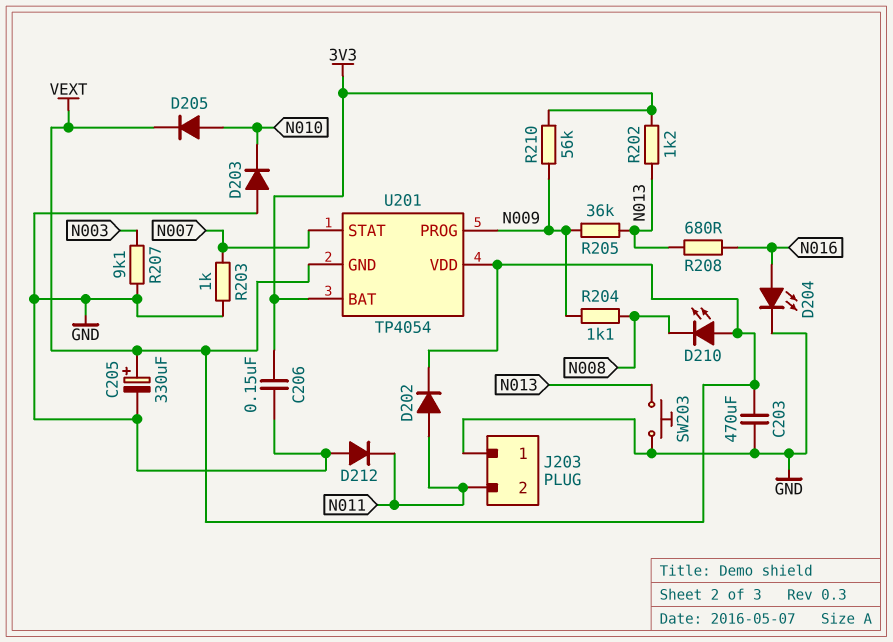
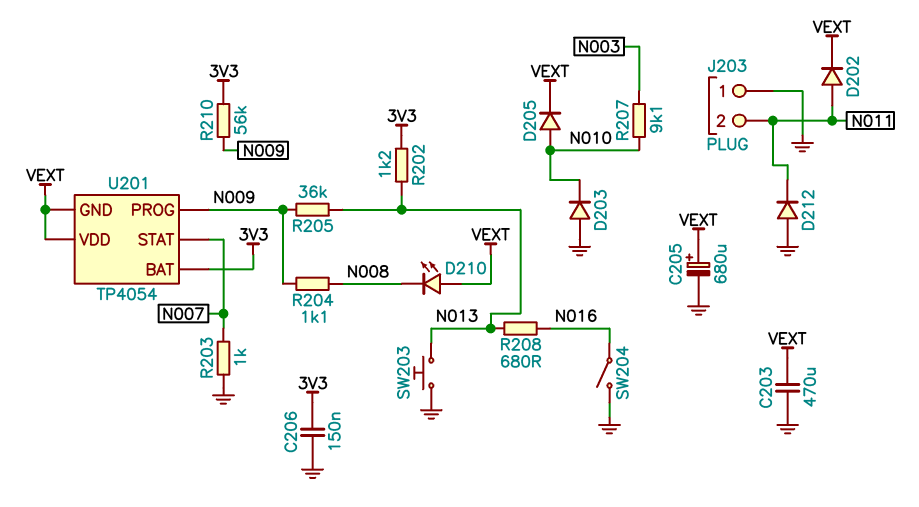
C205: 330uF (plus VEXT, minus GND) -> 680uF (plus VEXT, minus GND)
D204: LED (A N016, K GND) -> none
R207: 9.1k (GND, N003) -> 9.1k (N003, N010)
SW204: none -> switch (GND, N016)

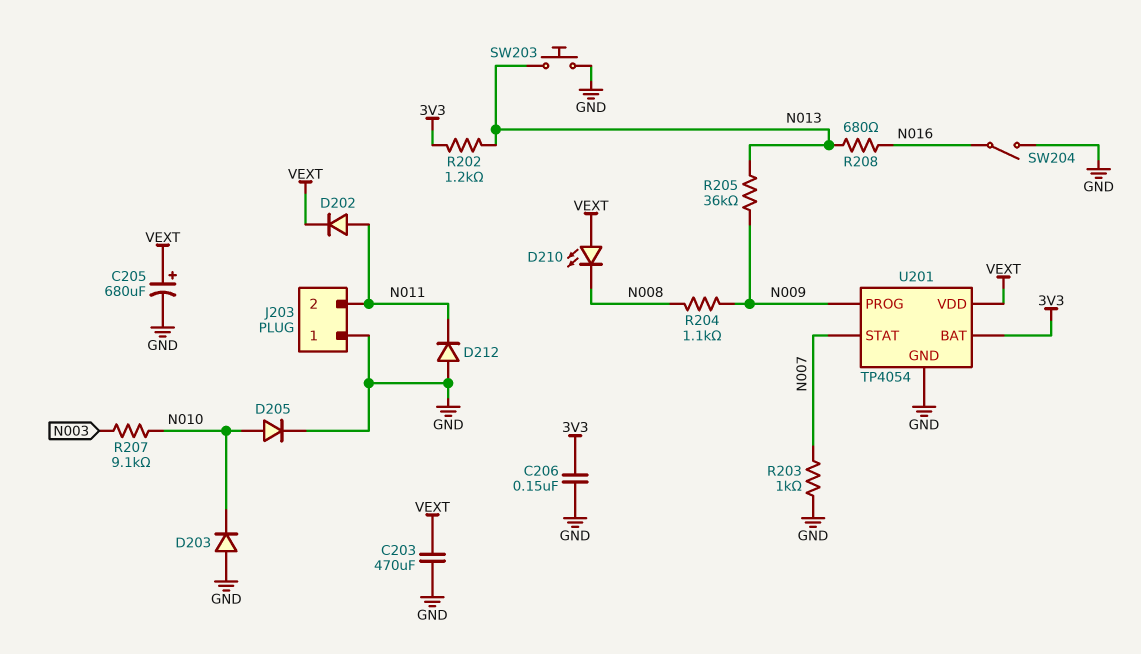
D205: diode (A N010, K VEXT) -> diode (A N010, K GND)
R210: 56k (3V3, N009) -> none
U201 pin GND: VEXT -> GND

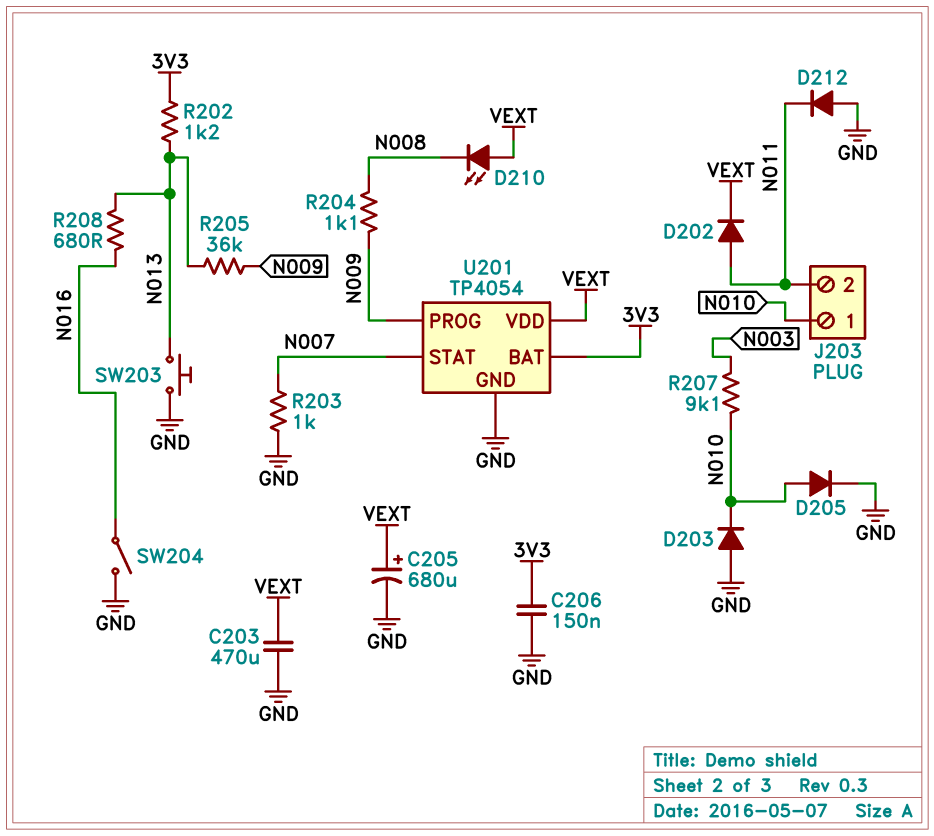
J203 pin 1: GND -> N010

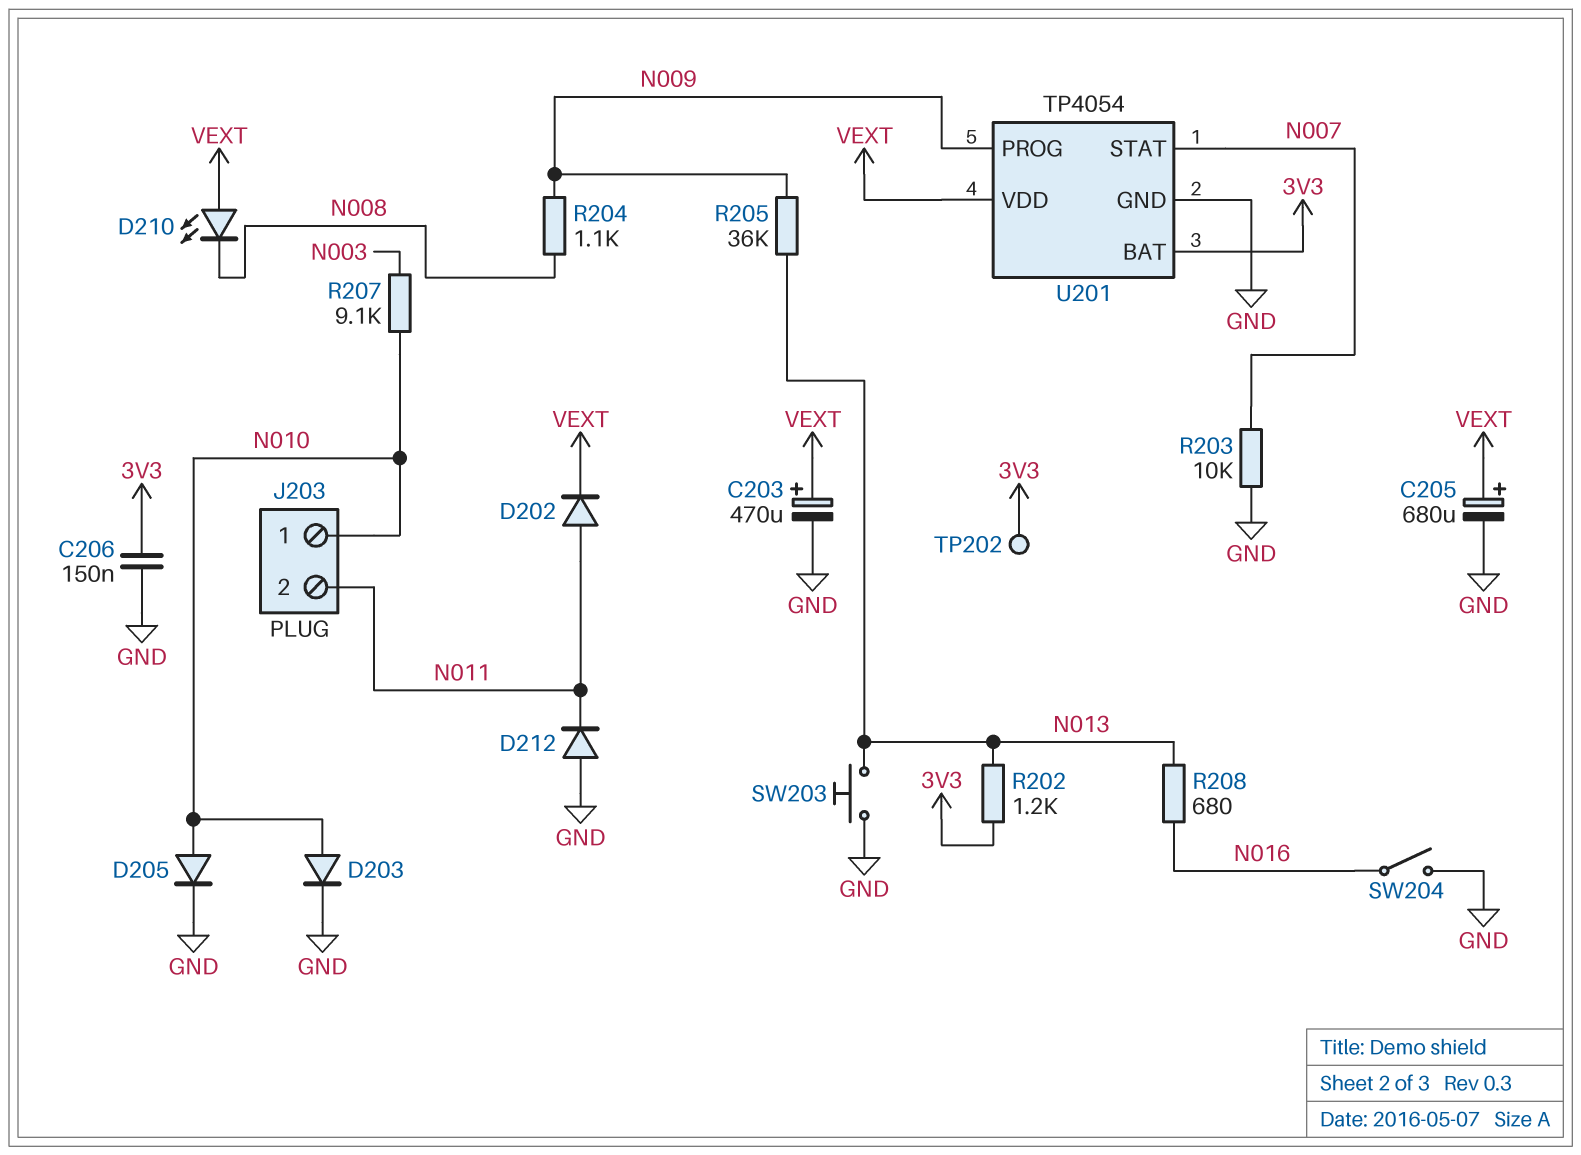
C203: 470uF (GND, VEXT) -> 470uF (plus VEXT, minus GND)
D203: diode (A GND, K N010) -> diode (A N010, K GND)
R203: 1k (GND, N007) -> 10k (GND, N007)
TP202: none -> test point (3V3)

